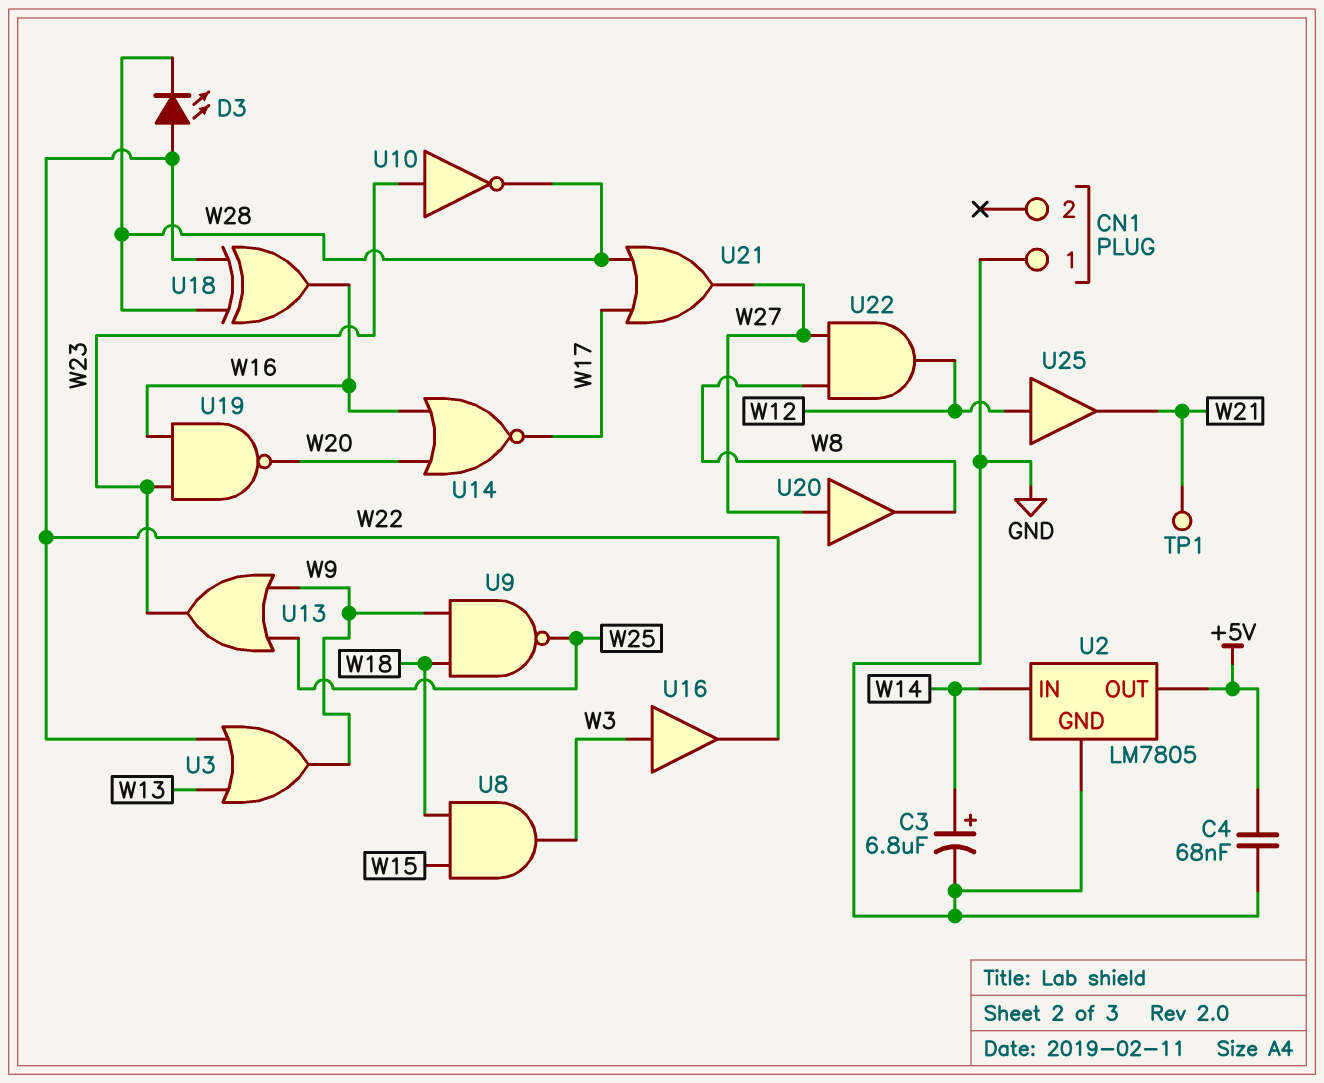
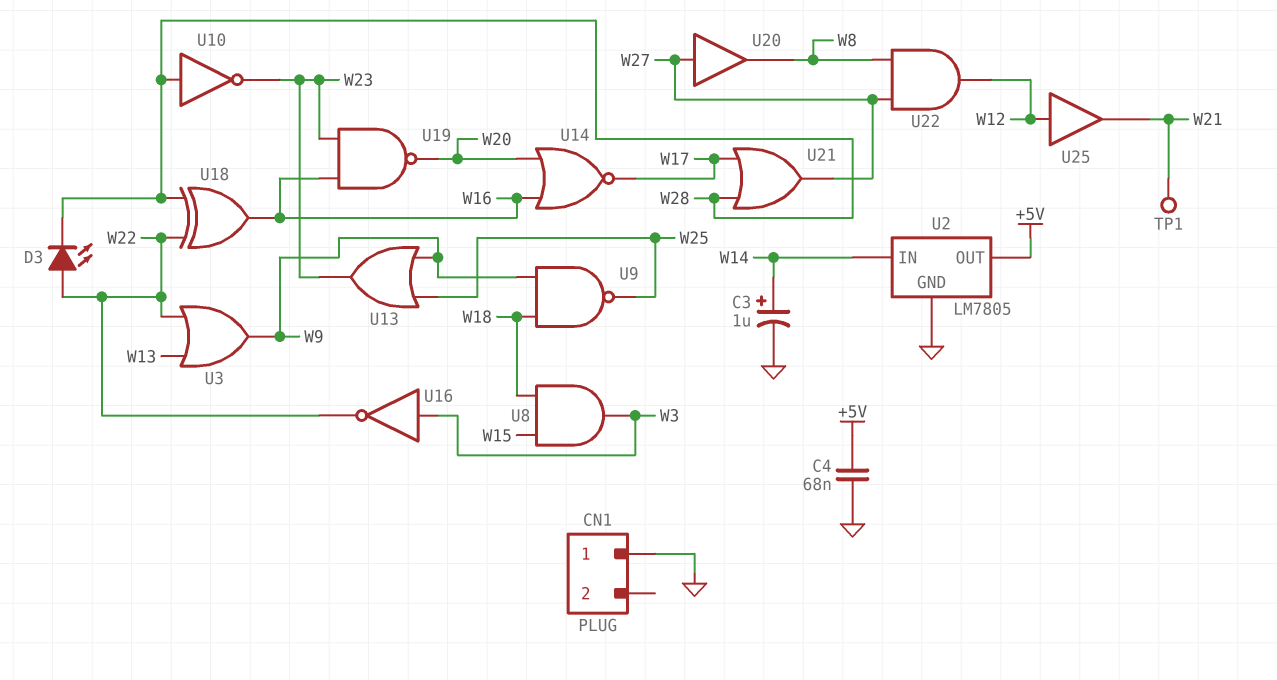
C3: 6.8uF (plus W14, minus GND) -> 1uF (plus W14, minus GND)
U10: NOT (in W23, out W28) -> NOT (in W28, out W23)
U16: buffer (in W3, out W22) -> NOT (in W3, out W22)

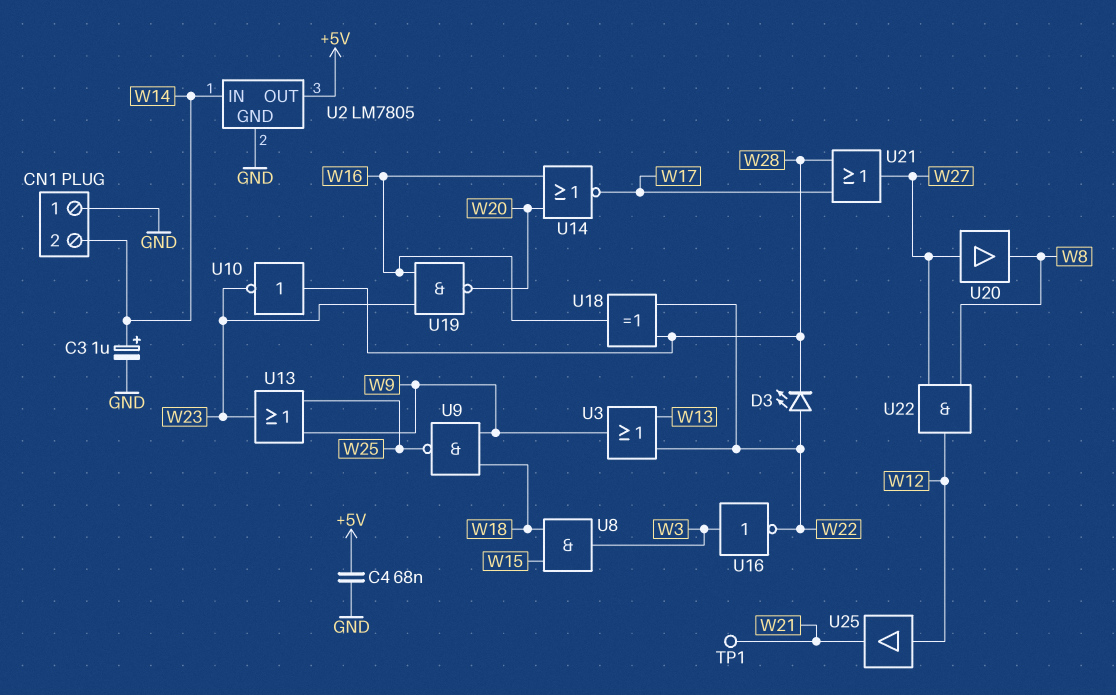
CN1 pin 2: none -> W14

